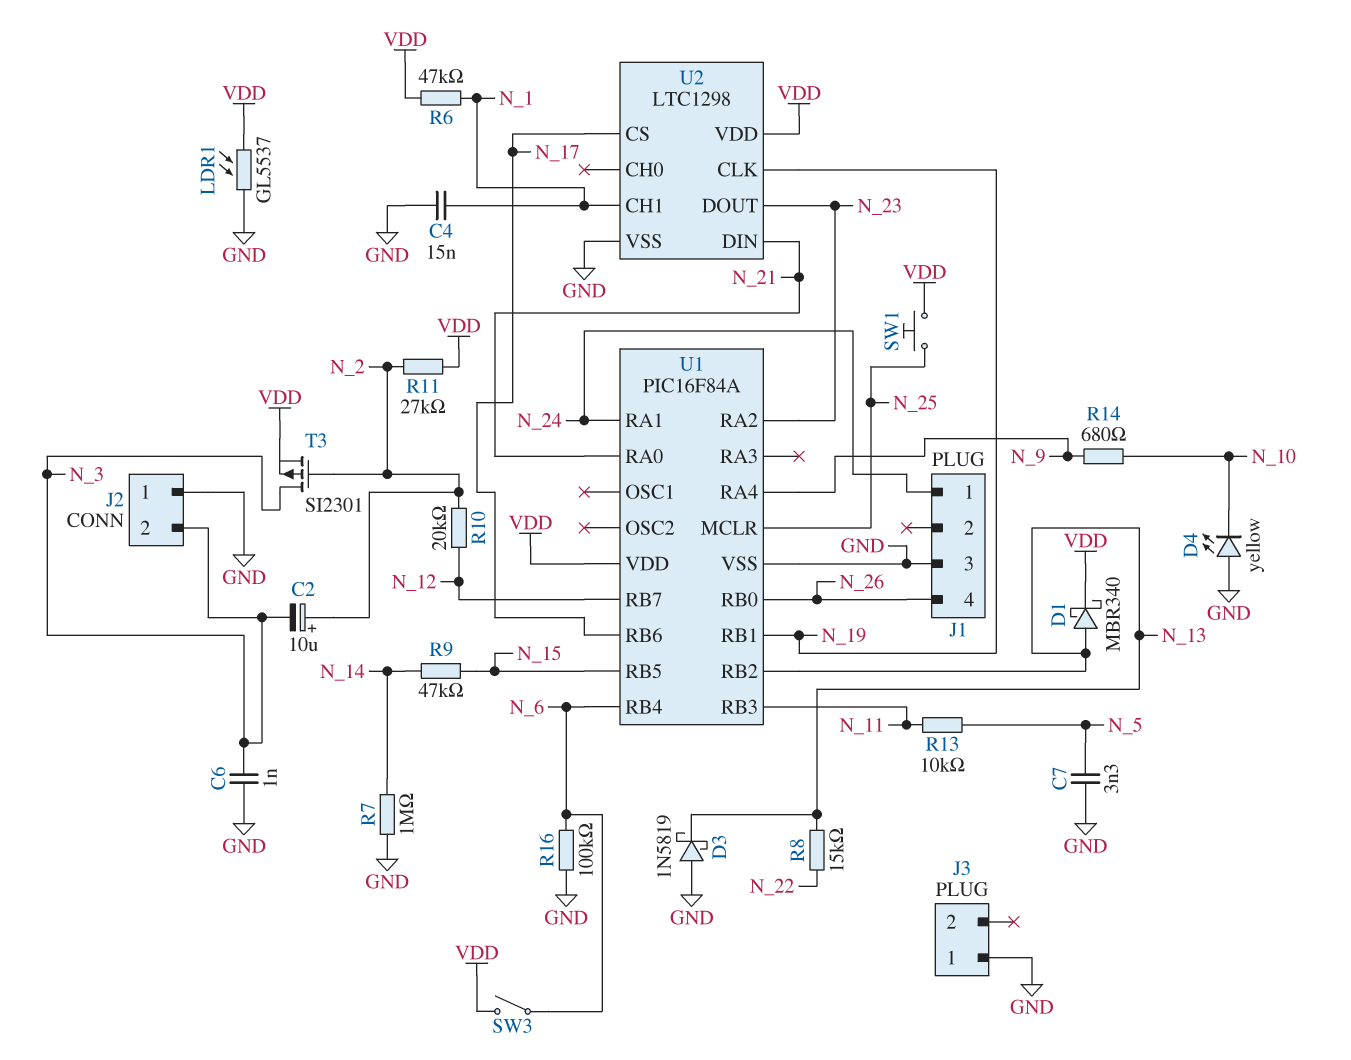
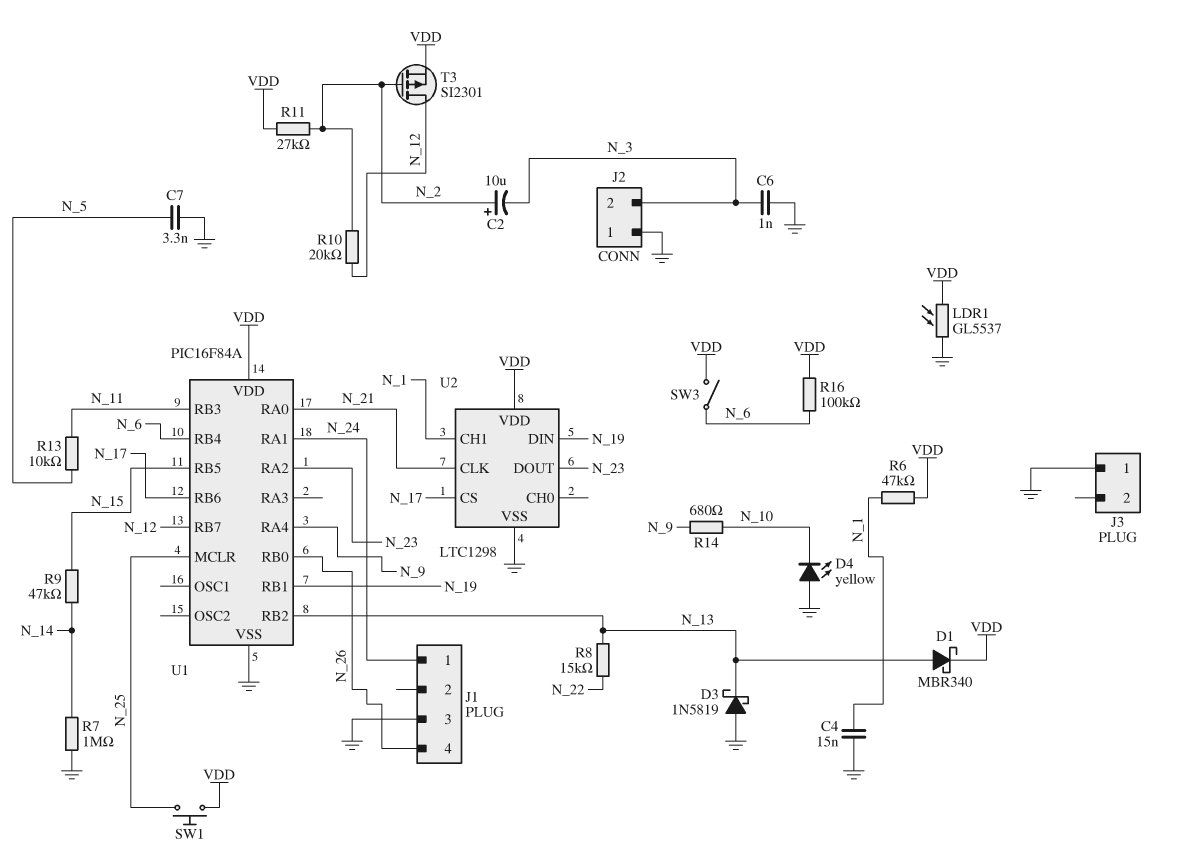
R16: 100k (GND, N_6) -> 100k (N_6, VDD)
T3: PMOS SI2301 (G N_2, D N_3, S VDD) -> PMOS SI2301 (G N_2, D N_12, S VDD)
U2 pin CLK: N_19 -> N_21
U2 pin DIN: N_21 -> N_19

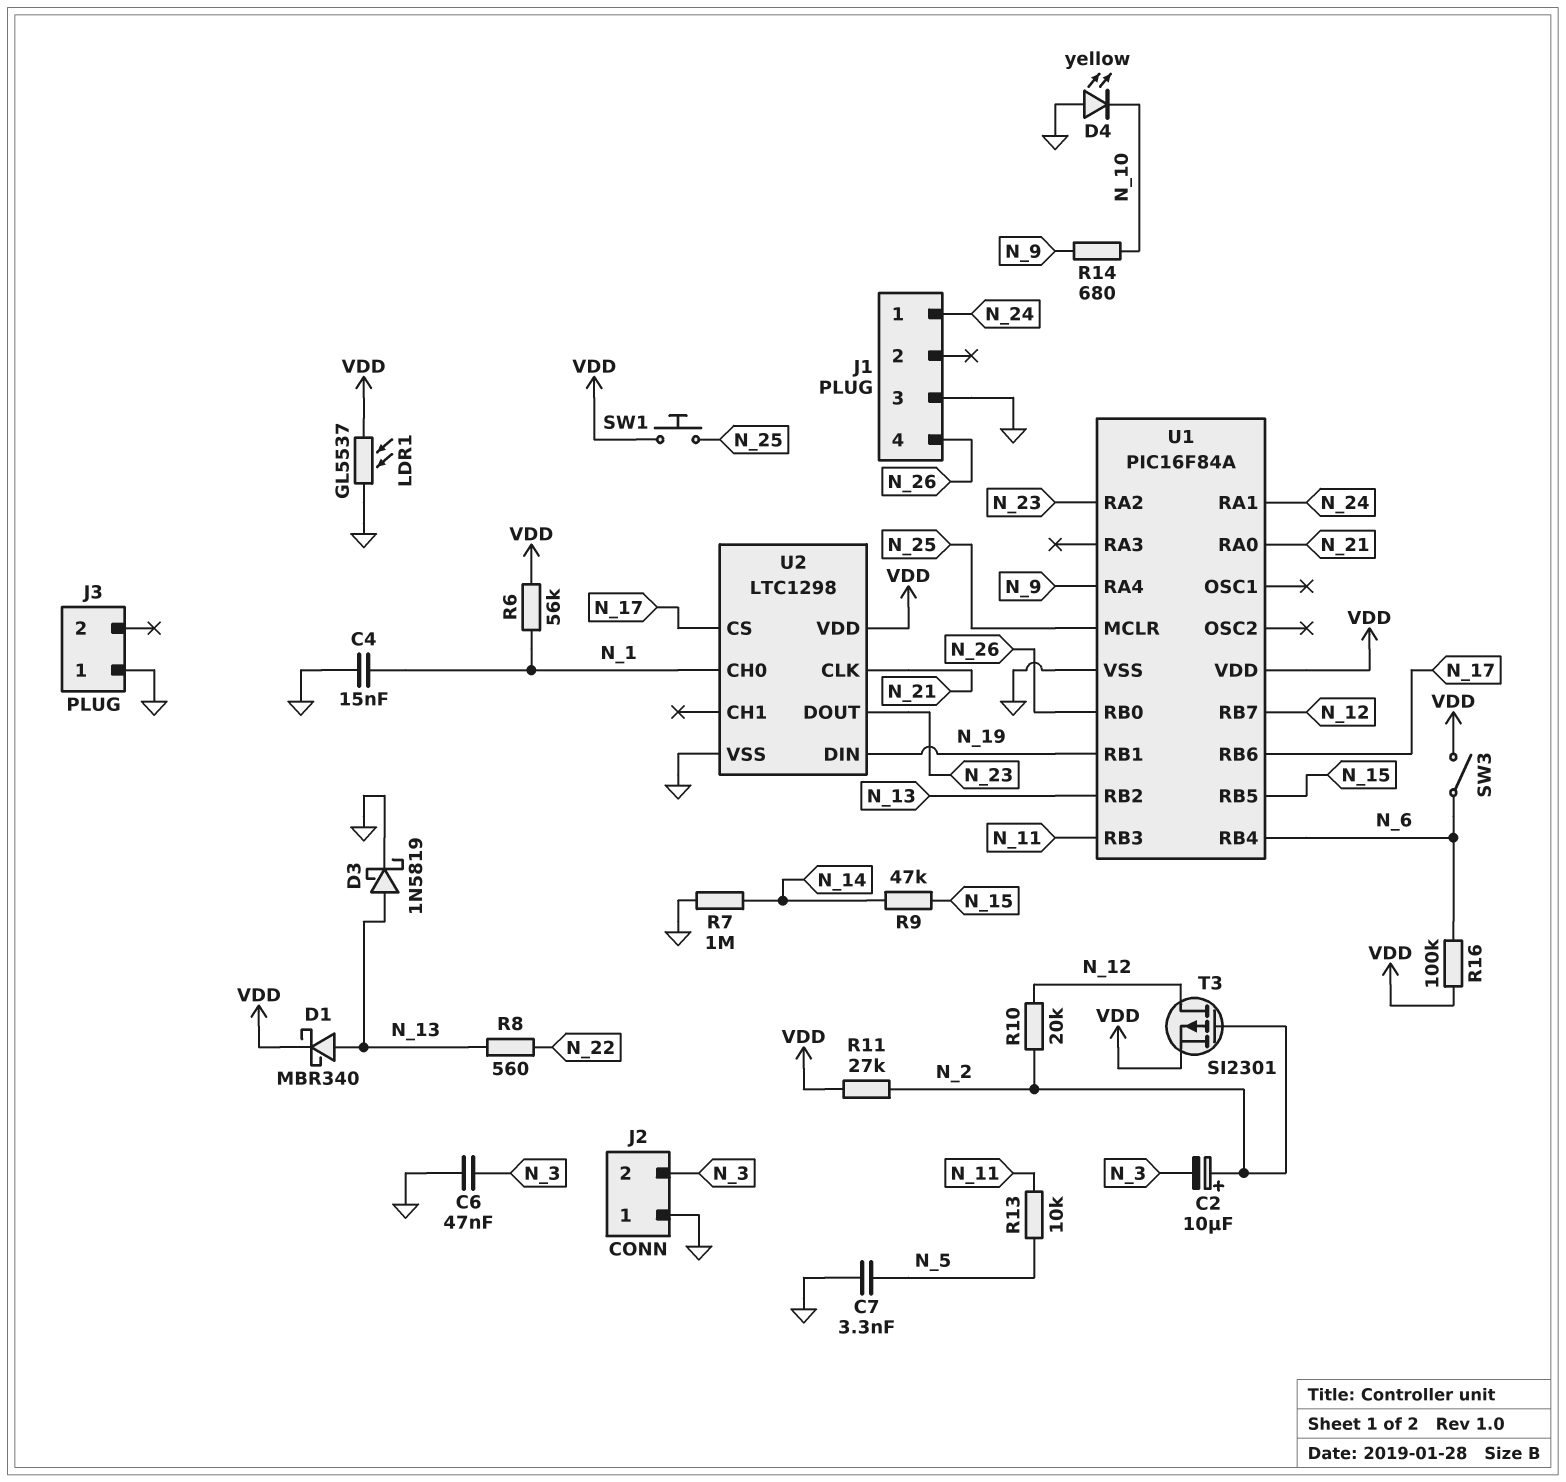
C6: 1nF (GND, N_3) -> 47nF (GND, N_3)
D3: schottky 1N5819 (A GND, K N_13) -> schottky 1N5819 (A N_13, K GND)
R6: 47k (N_1, VDD) -> 56k (N_1, VDD)
R8: 15k (N_13, N_22) -> 560 (N_13, N_22)
U2 pin CH0: none -> N_1
U2 pin CH1: N_1 -> none

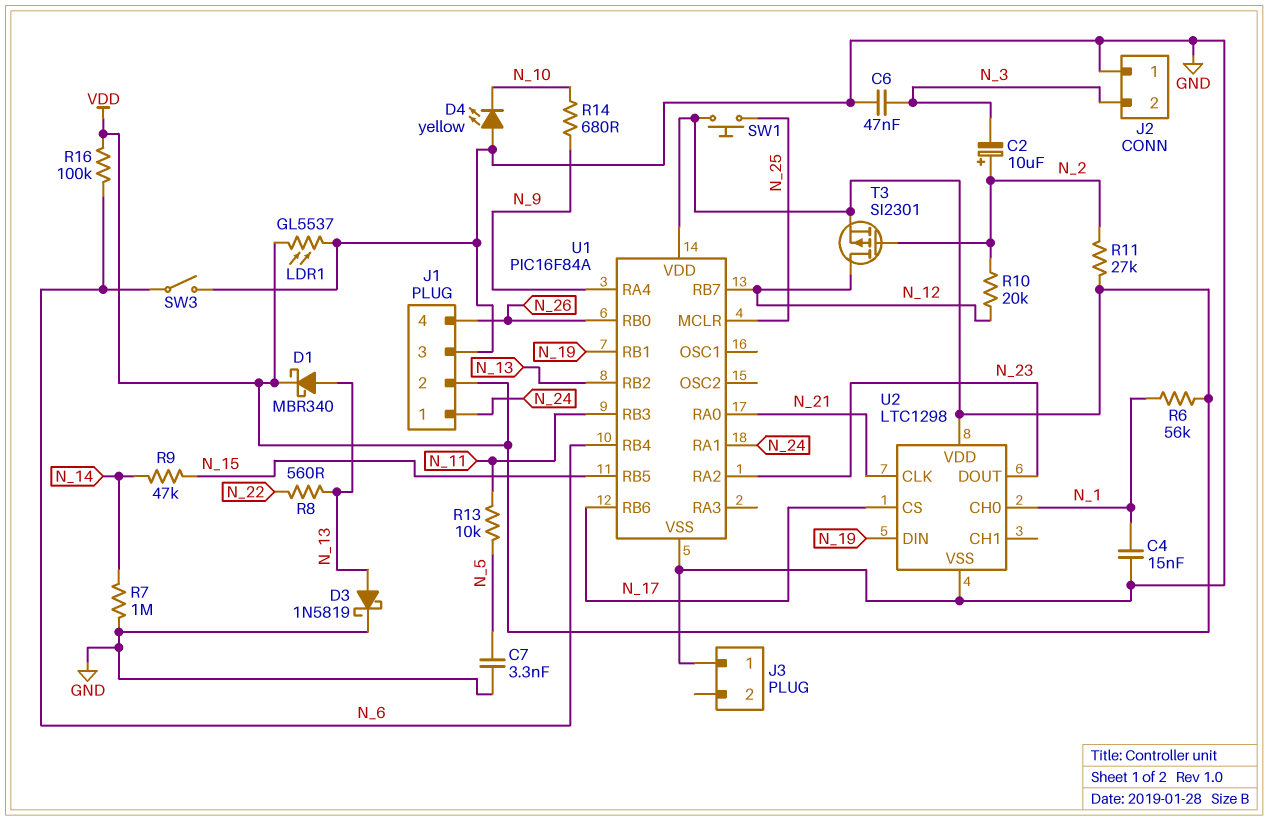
J1 pin 2: none -> VDD
SW3: switch (N_6, VDD) -> switch (GND, N_6)

